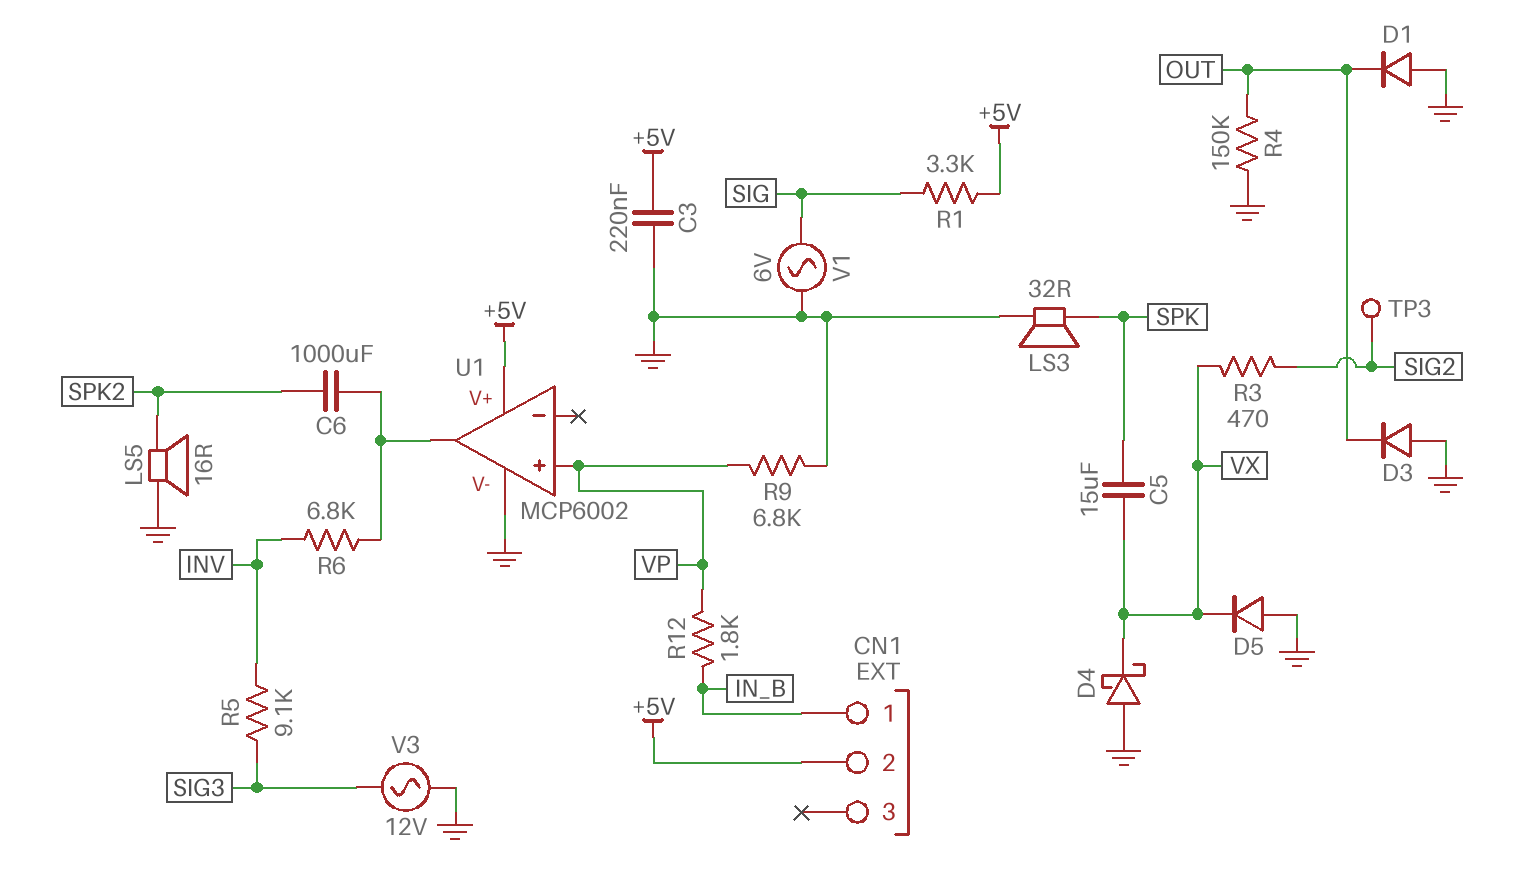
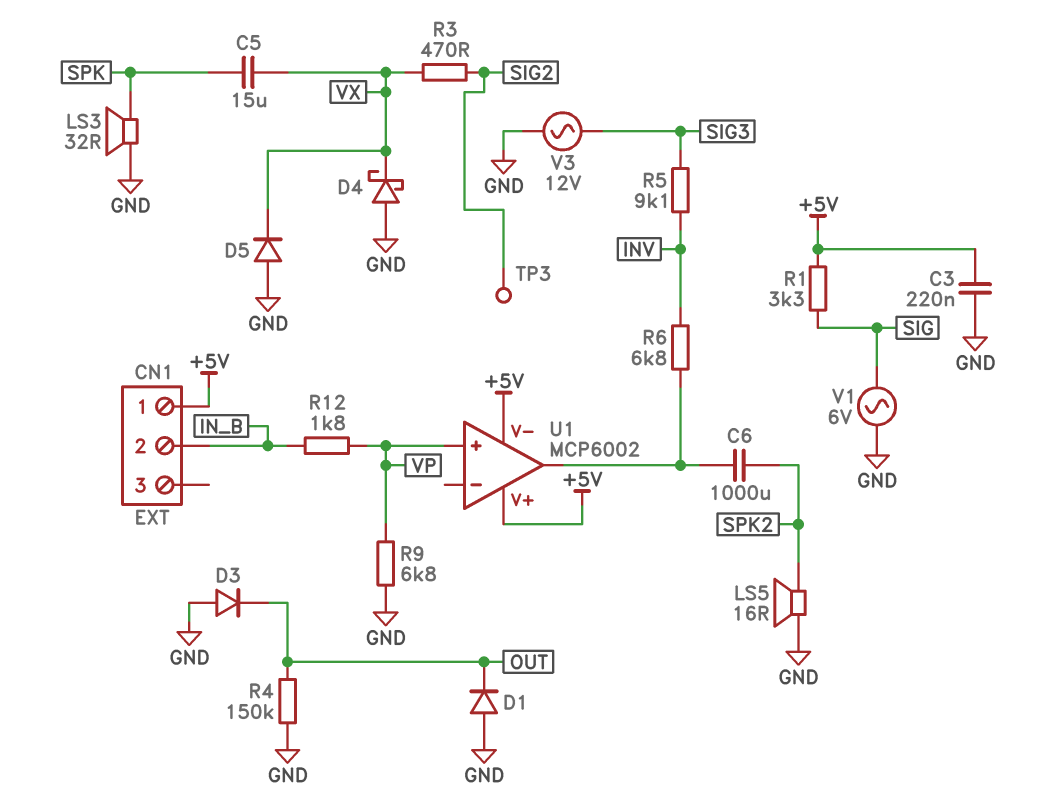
CN1 pin 1: IN_B -> +5V
CN1 pin 2: +5V -> IN_B
U1 pin V-: GND -> +5V

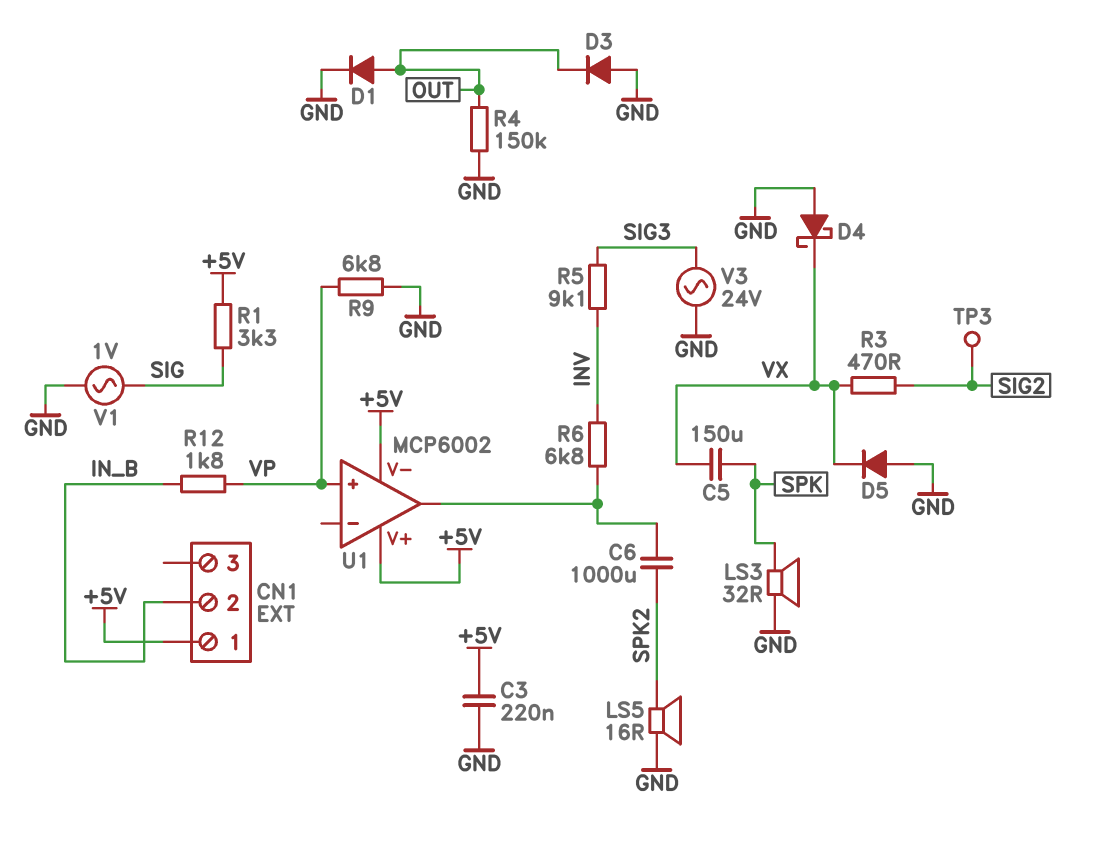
C5: 15uF (SPK, VX) -> 150uF (SPK, VX)
D1: diode (A GND, K OUT) -> diode (A OUT, K GND)
V1: AC 6V (GND, SIG) -> AC 1V (GND, SIG)
V3: AC 12V (GND, SIG3) -> AC 24V (GND, SIG3)

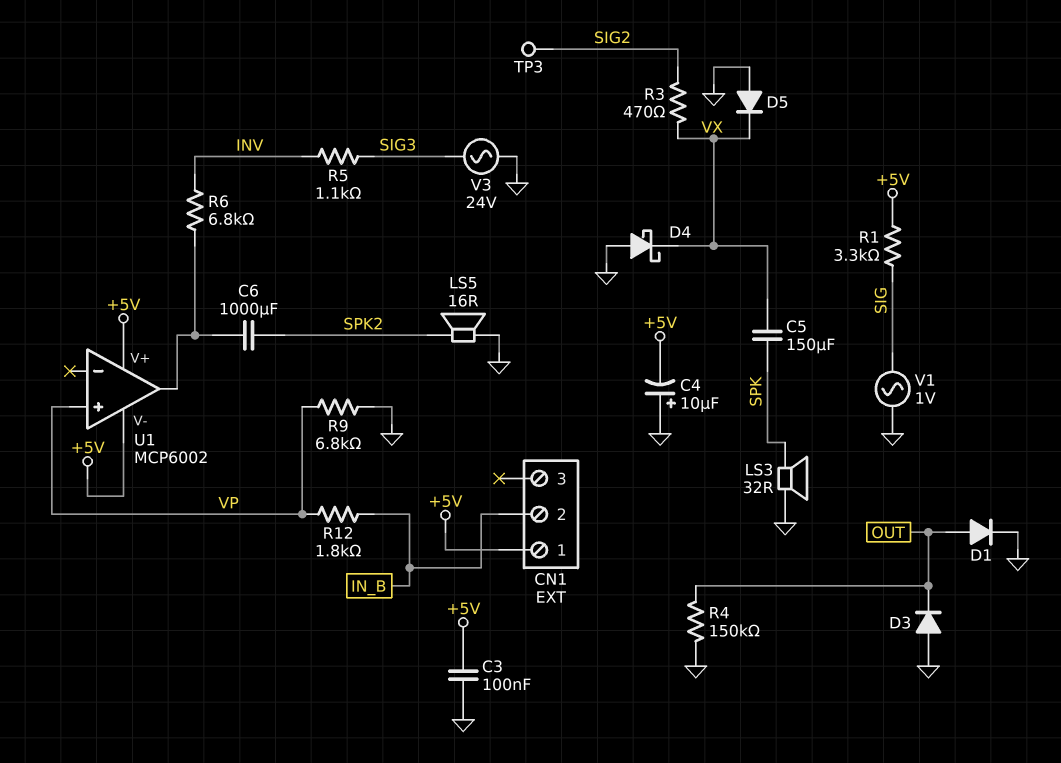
C3: 220nF (+5V, GND) -> 100nF (+5V, GND)
C4: none -> 10uF (plus GND, minus +5V)
R5: 9.1k (INV, SIG3) -> 1.1k (INV, SIG3)

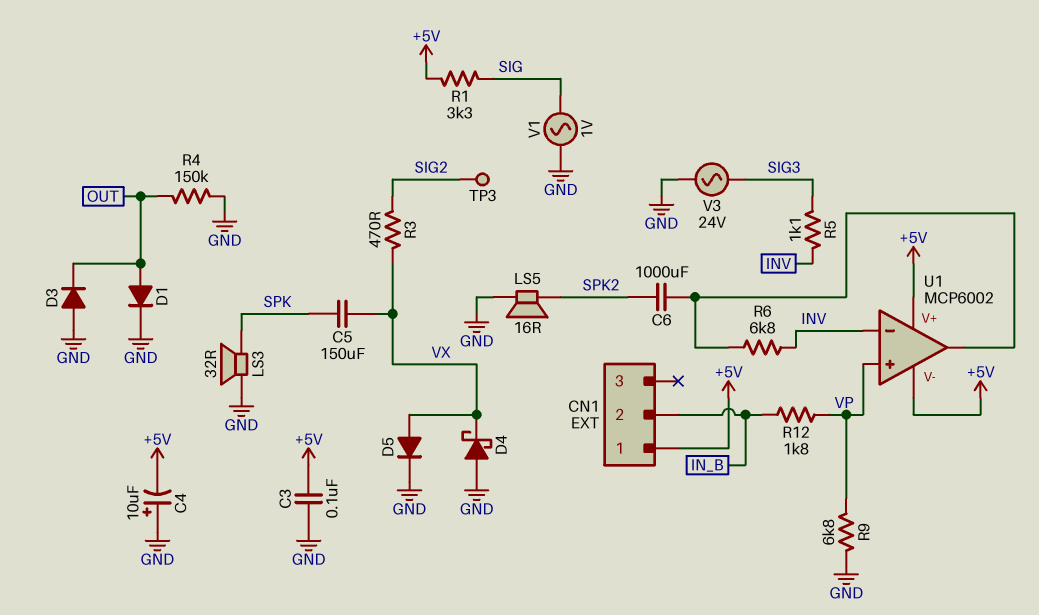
D5: diode (A GND, K VX) -> diode (A VX, K GND)
U1 pin in-: none -> INV

